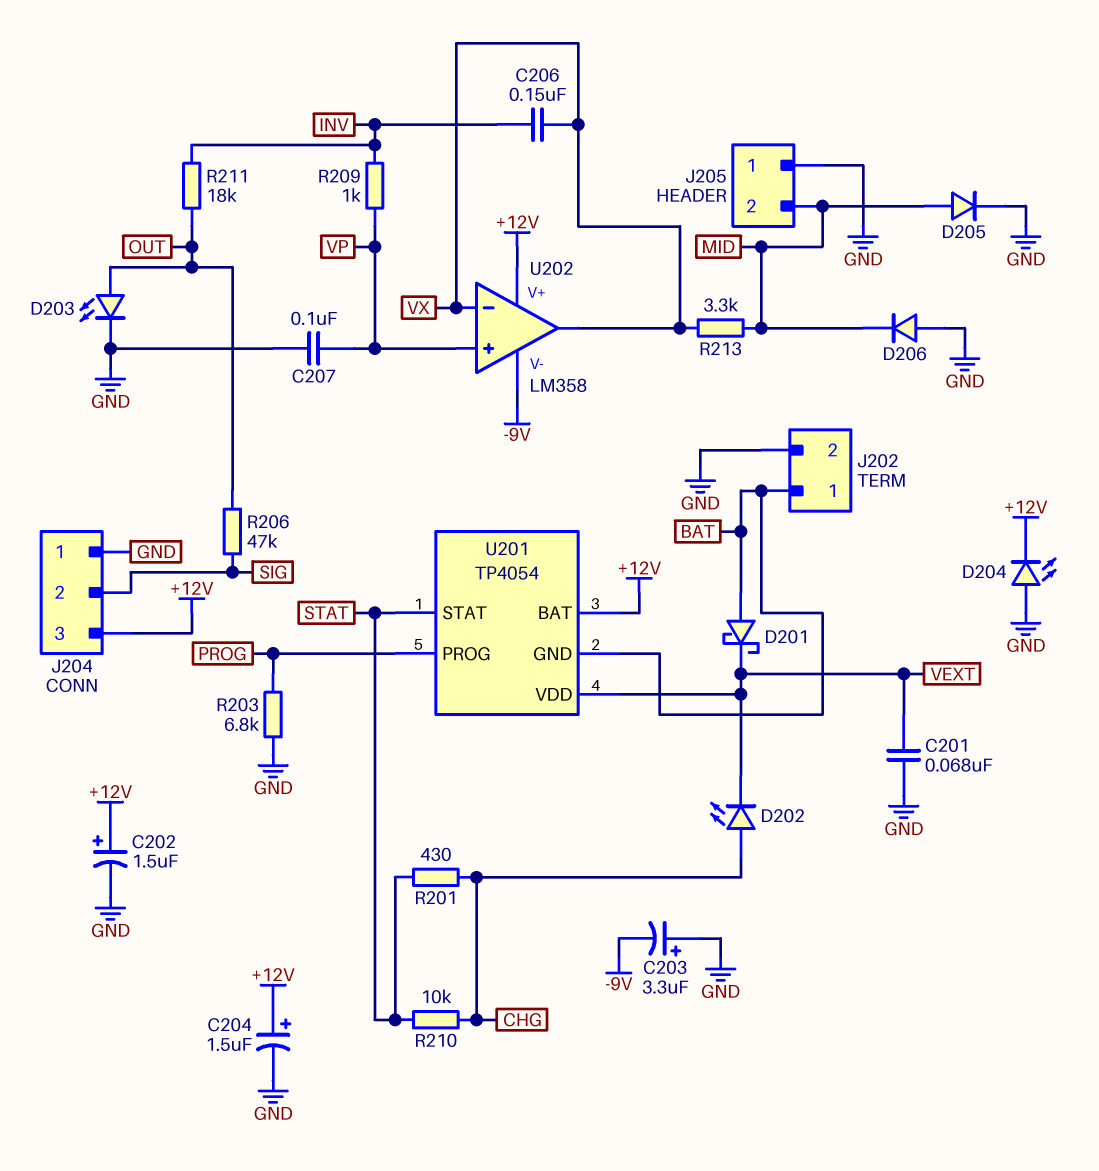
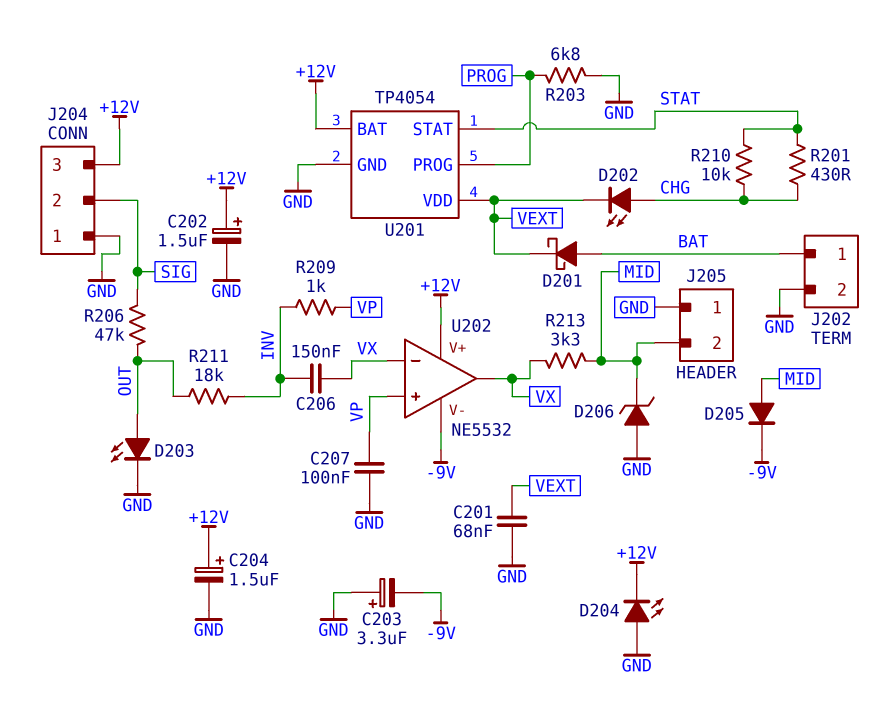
D205: diode (A MID, K GND) -> diode (A MID, K -9V)
D206: diode (A GND, K MID) -> zener (A GND, K MID)
U201 pin GND: BAT -> GND
U202: LM358 -> NE5532

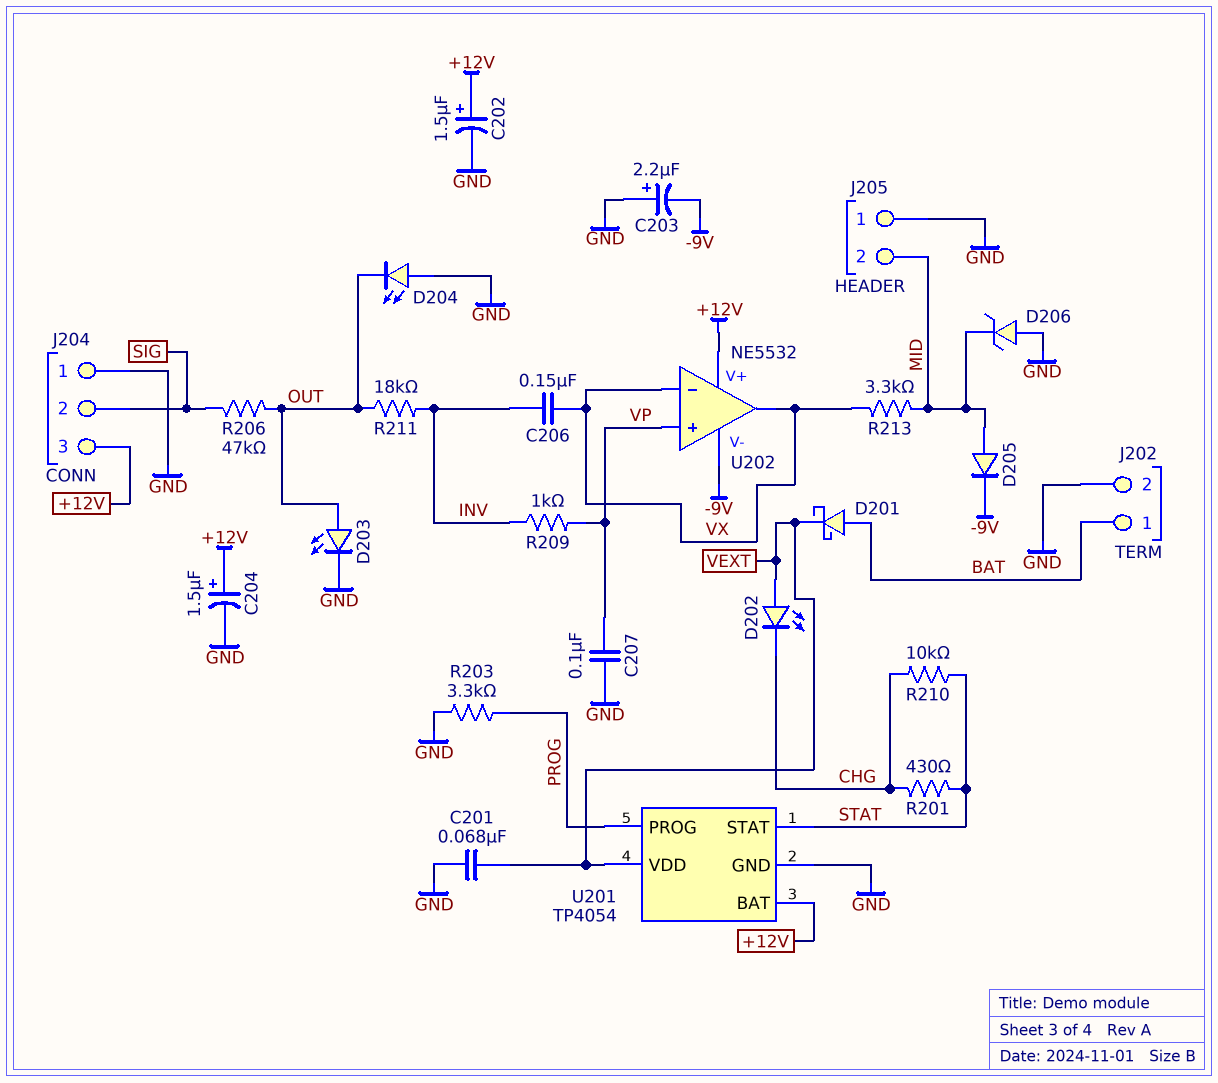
C203: 3.3uF (plus GND, minus -9V) -> 2.2uF (plus GND, minus -9V)
D202: LED (A CHG, K VEXT) -> LED (A VEXT, K CHG)
D204: LED (A GND, K +12V) -> LED (A GND, K OUT)
R203: 6.8k (GND, PROG) -> 3.3k (GND, PROG)

